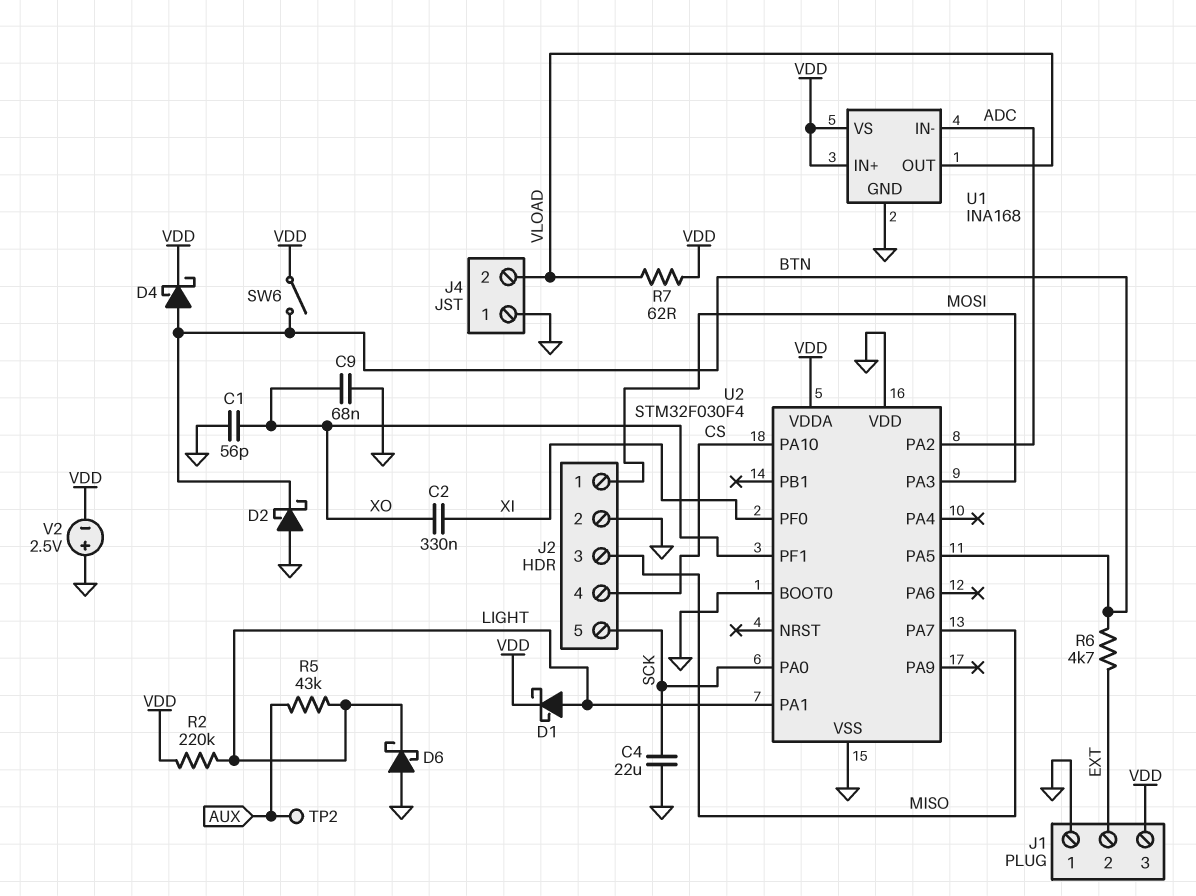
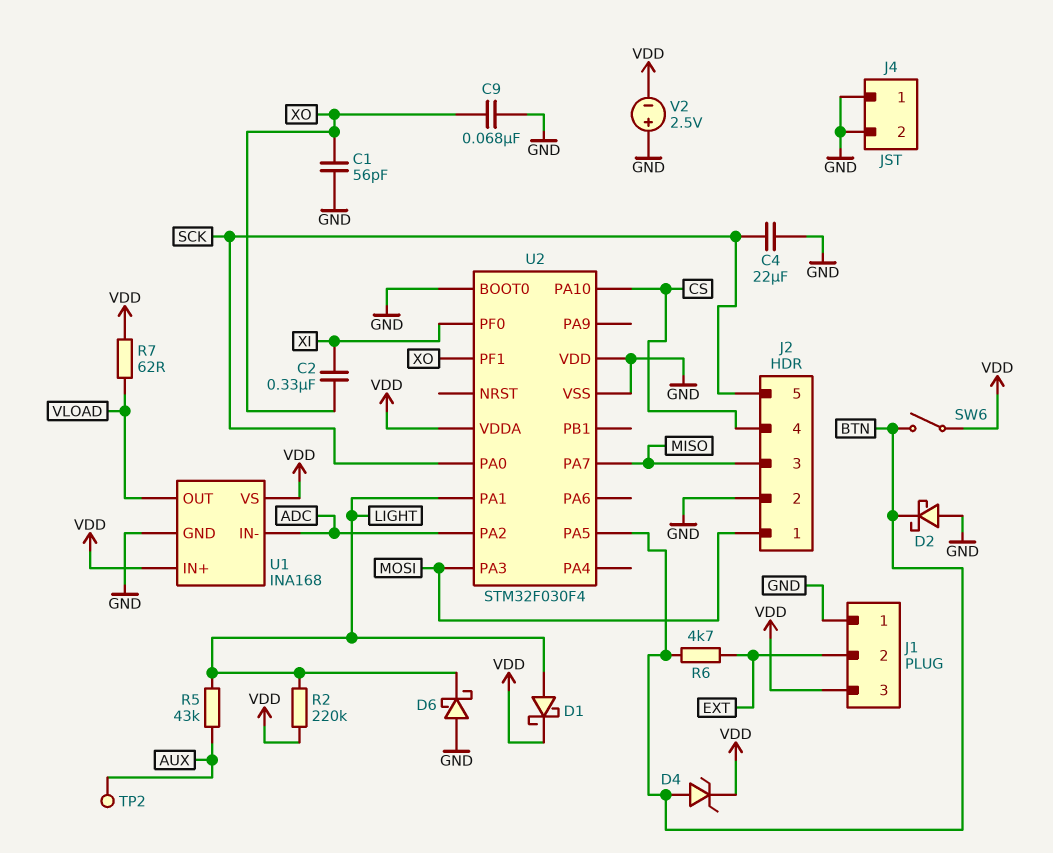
D4: schottky (A BTN, K VDD) -> zener (A BTN, K VDD)
J4 pin 2: VLOAD -> GND

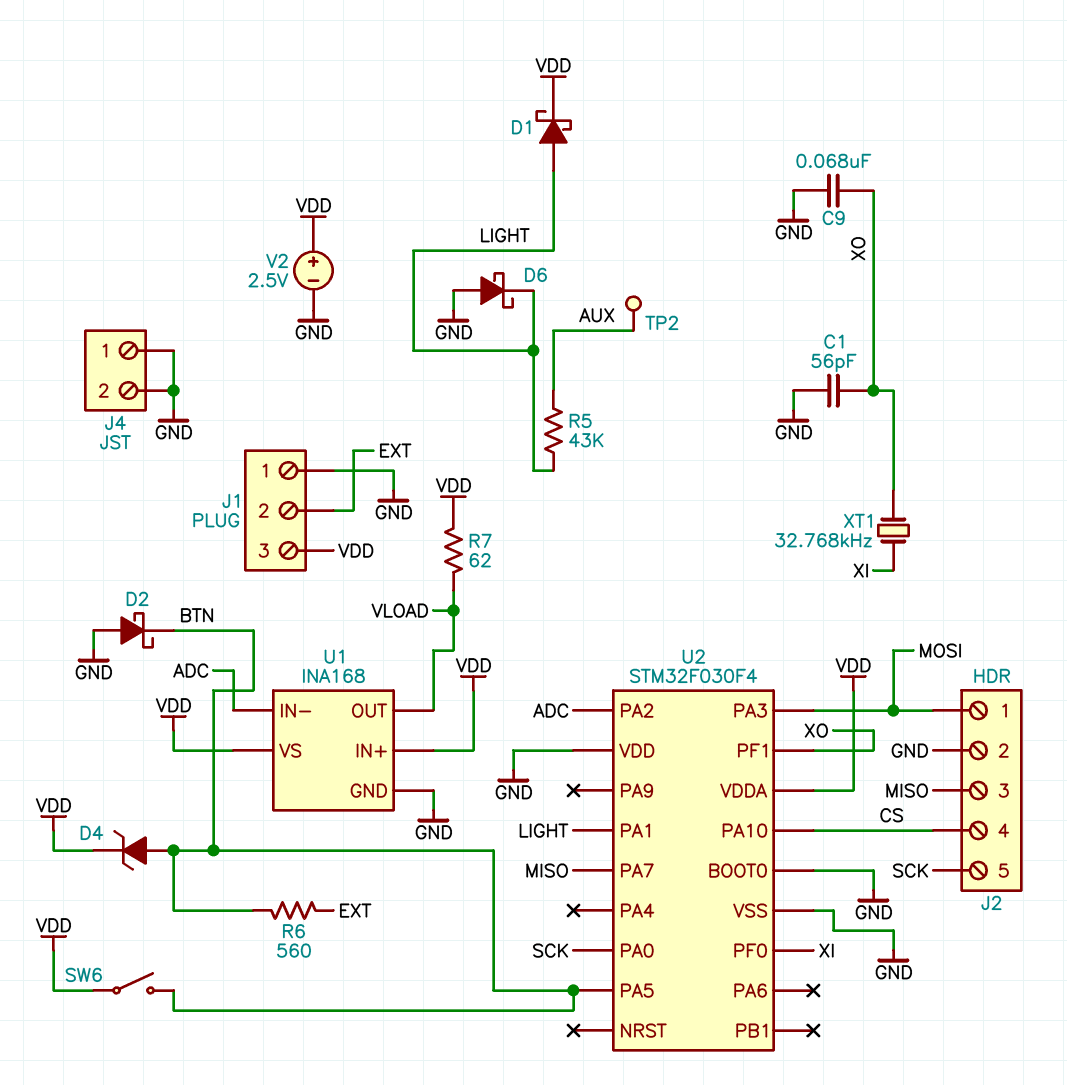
C2: 330nF (XI, XO) -> none
C4: 22uF (GND, SCK) -> none
R2: 220k (LIGHT, VDD) -> none
R6: 4.7k (BTN, EXT) -> 560 (BTN, EXT)
V2: 2.5V (plus GND, minus VDD) -> 2.5V (plus VDD, minus GND)
XT1: none -> 32.768kHz (XI, XO)

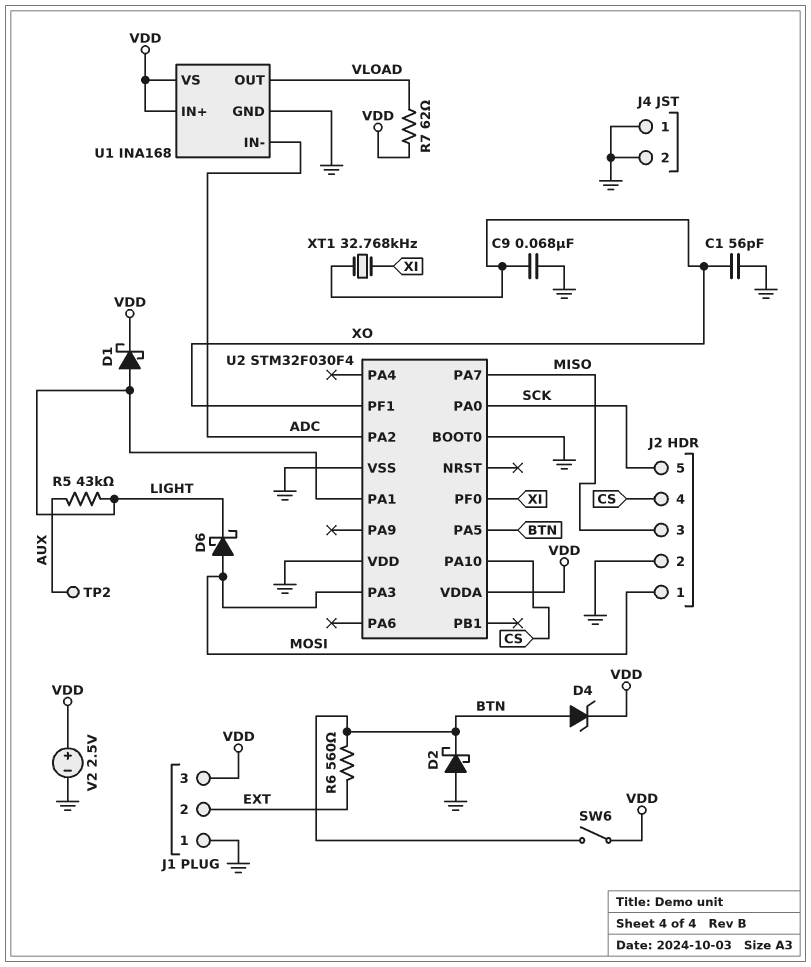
D6: schottky (A GND, K LIGHT) -> schottky (A MOSI, K LIGHT)

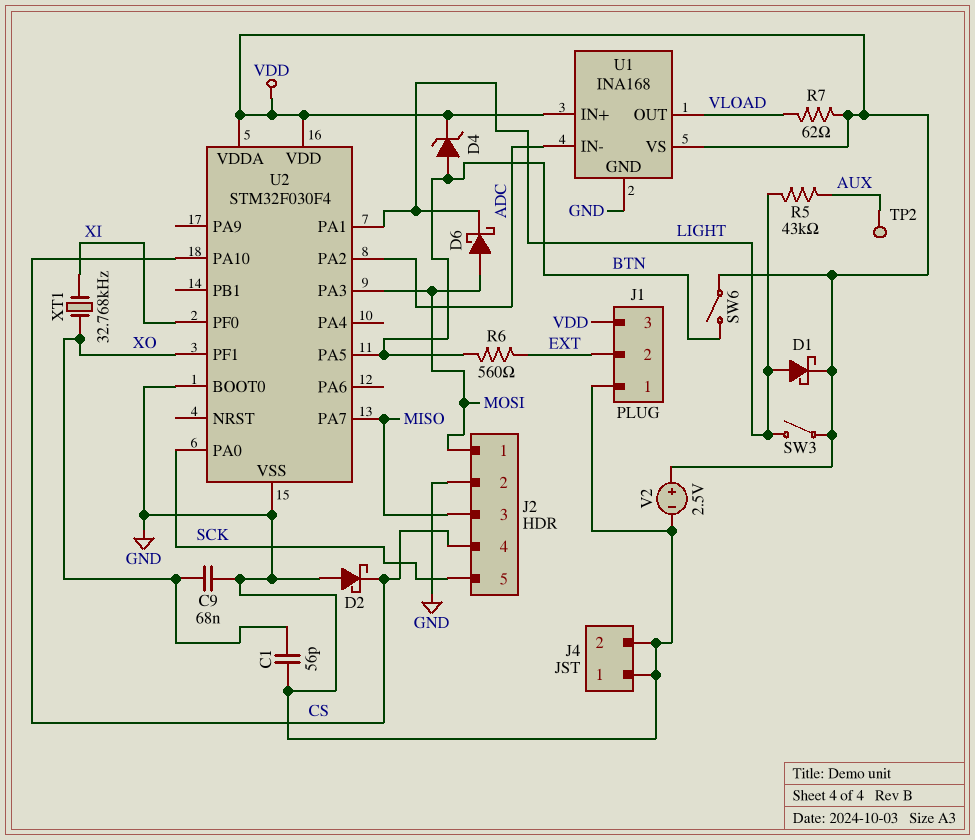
D2: schottky (A GND, K BTN) -> schottky (A GND, K CS)
SW3: none -> switch (LIGHT, VDD)
U2 pin VDD: GND -> VDD

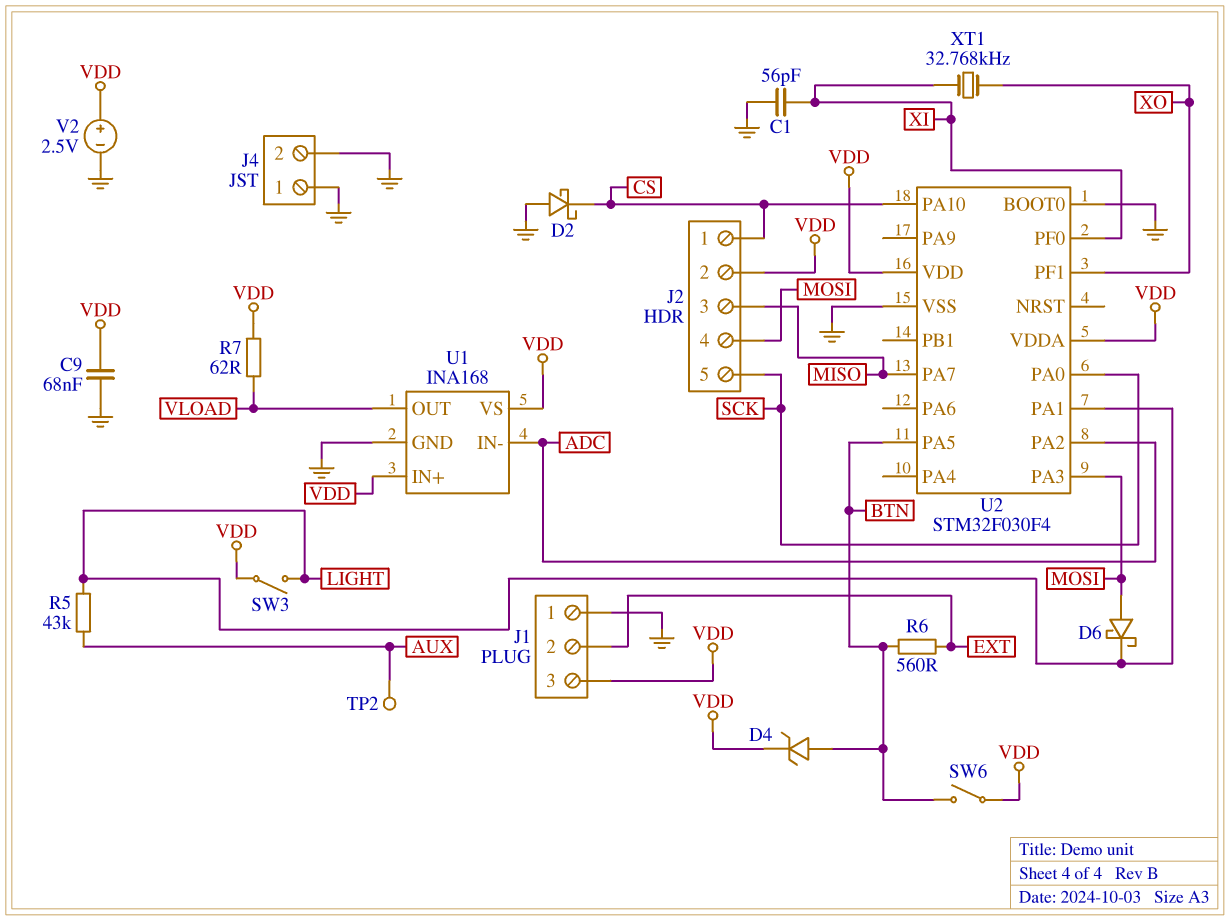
C1: 56pF (GND, XO) -> 56pF (GND, XI)
C9: 68nF (GND, XO) -> 68nF (GND, VDD)
D1: schottky (A LIGHT, K VDD) -> none
J2 pin 1: MOSI -> CS
J2 pin 2: GND -> VDD
J2 pin 4: CS -> MOSI

